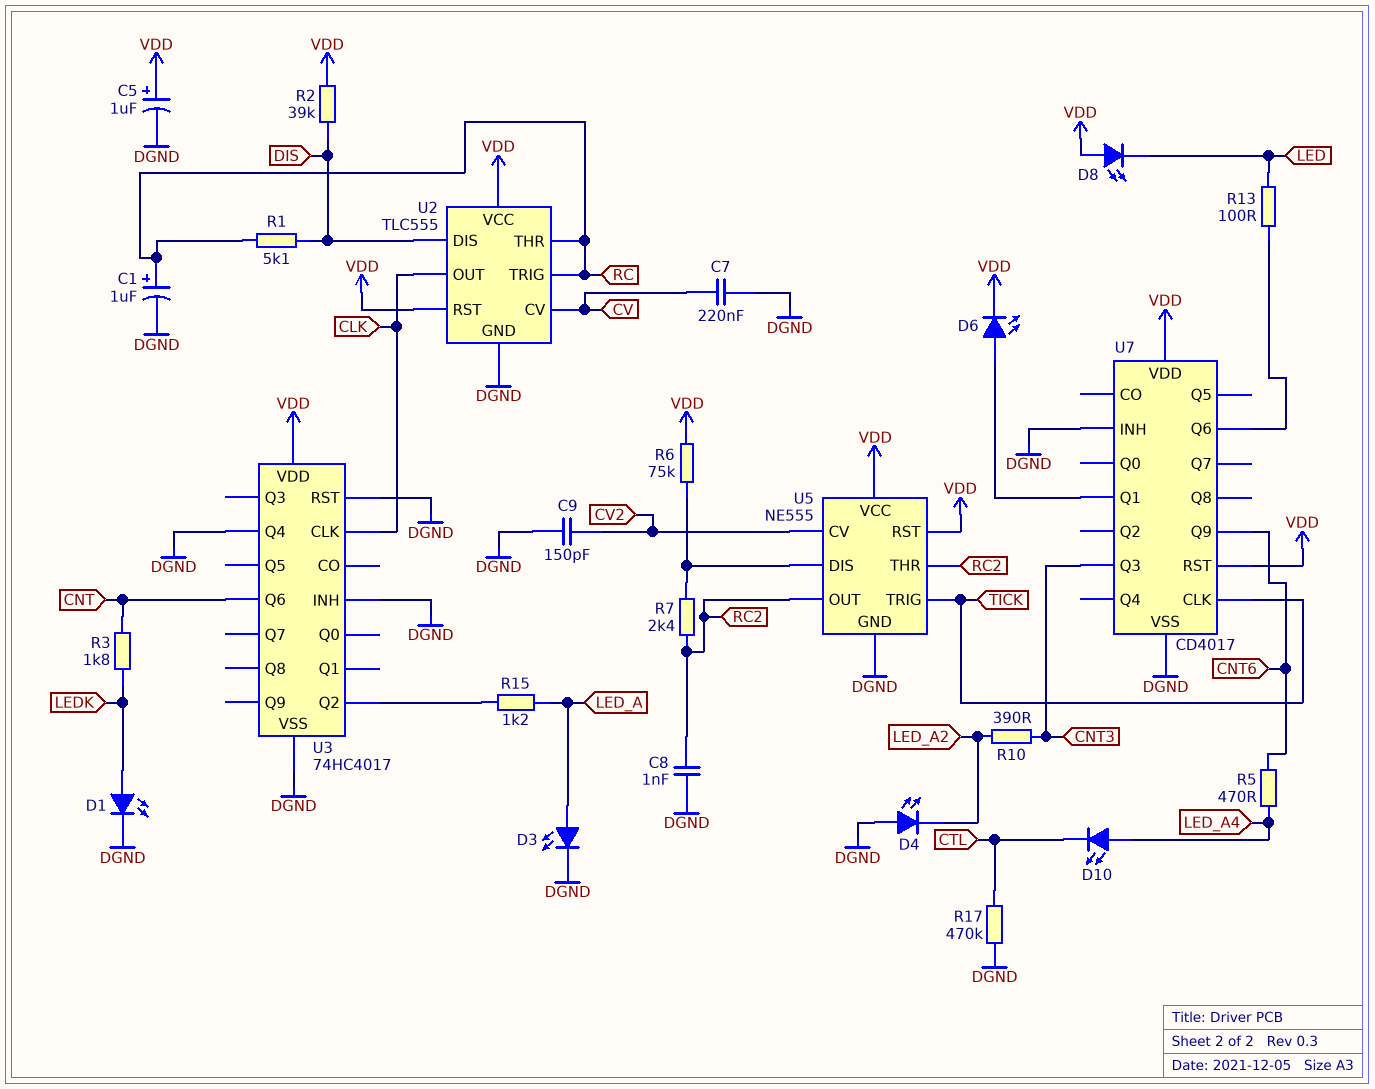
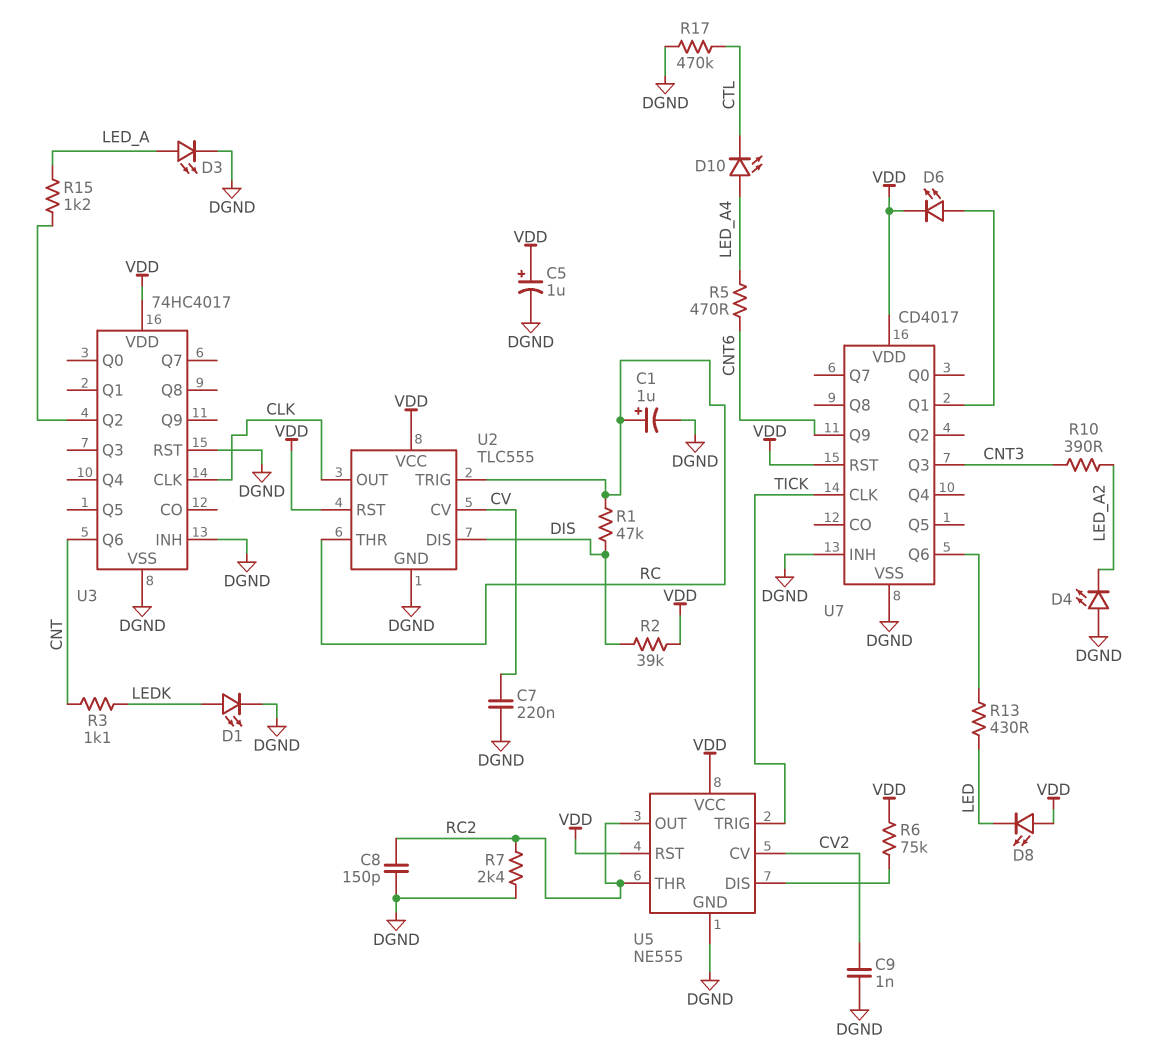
C8: 1nF (DGND, RC2) -> 150pF (DGND, RC2)
C9: 150pF (CV2, DGND) -> 1nF (CV2, DGND)
R1: 5.1k (DIS, RC) -> 47k (DIS, RC)
R3: 1.8k (CNT, LEDK) -> 1.1k (CNT, LEDK)
R7: 2.4k (RC2, U5/DIS) -> 2.4k (DGND, RC2)
R13: 100 (LED, U7/Q6) -> 430 (LED, U7/Q6)
U3 pin Q4: DGND -> none

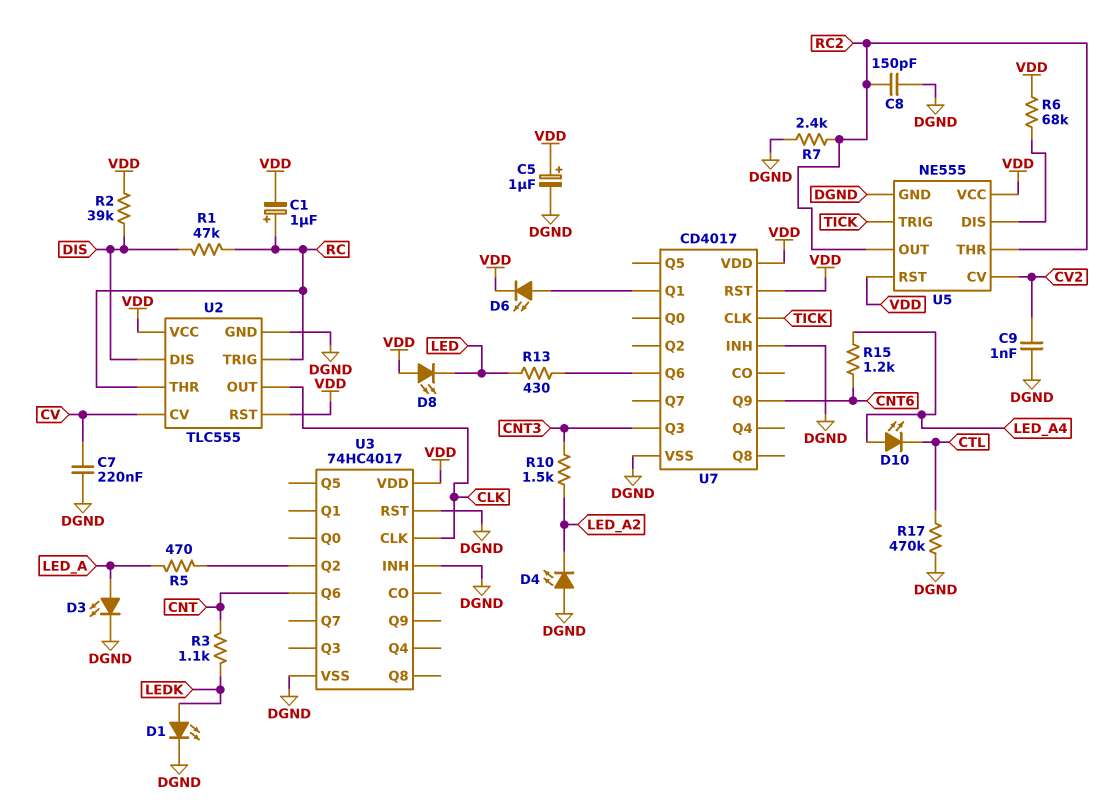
C1: 1uF (plus RC, minus DGND) -> 1uF (plus RC, minus VDD)
R5: 470 (CNT6, LED_A4) -> 470 (LED_A, U3/Q2)
R6: 75k (U5/DIS, VDD) -> 68k (U5/DIS, VDD)
R10: 390 (CNT3, LED_A2) -> 1.5k (CNT3, LED_A2)
R15: 1.2k (LED_A, U3/Q2) -> 1.2k (CNT6, LED_A4)

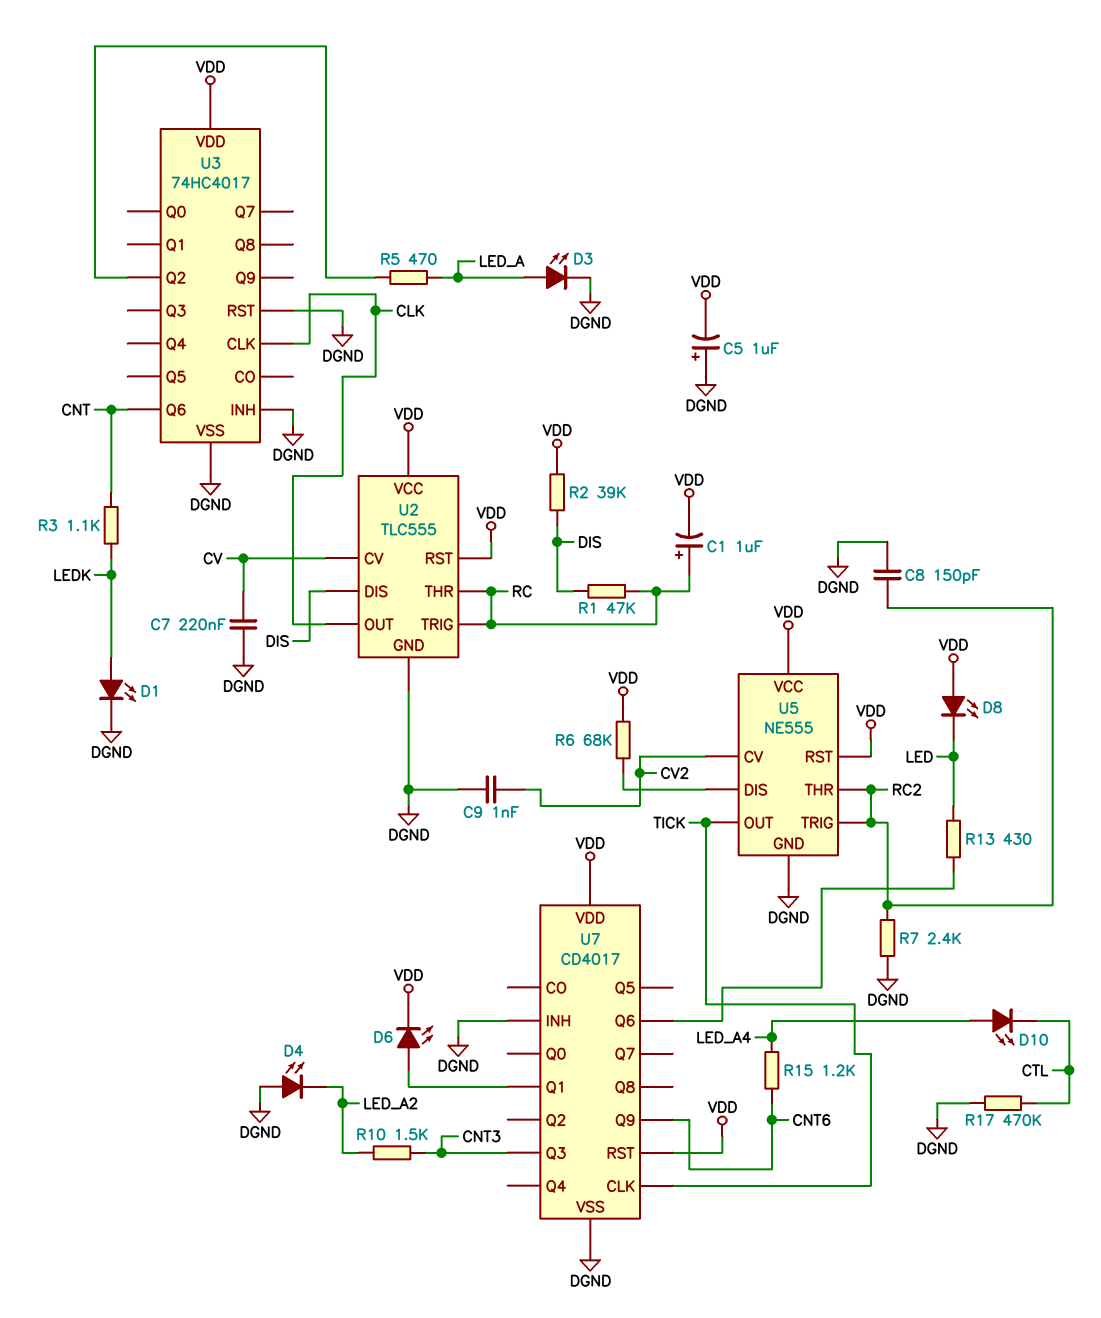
C5: 1uF (plus VDD, minus DGND) -> 1uF (plus DGND, minus VDD)
U5 pin OUT: RC2 -> TICK
U5 pin TRIG: TICK -> RC2

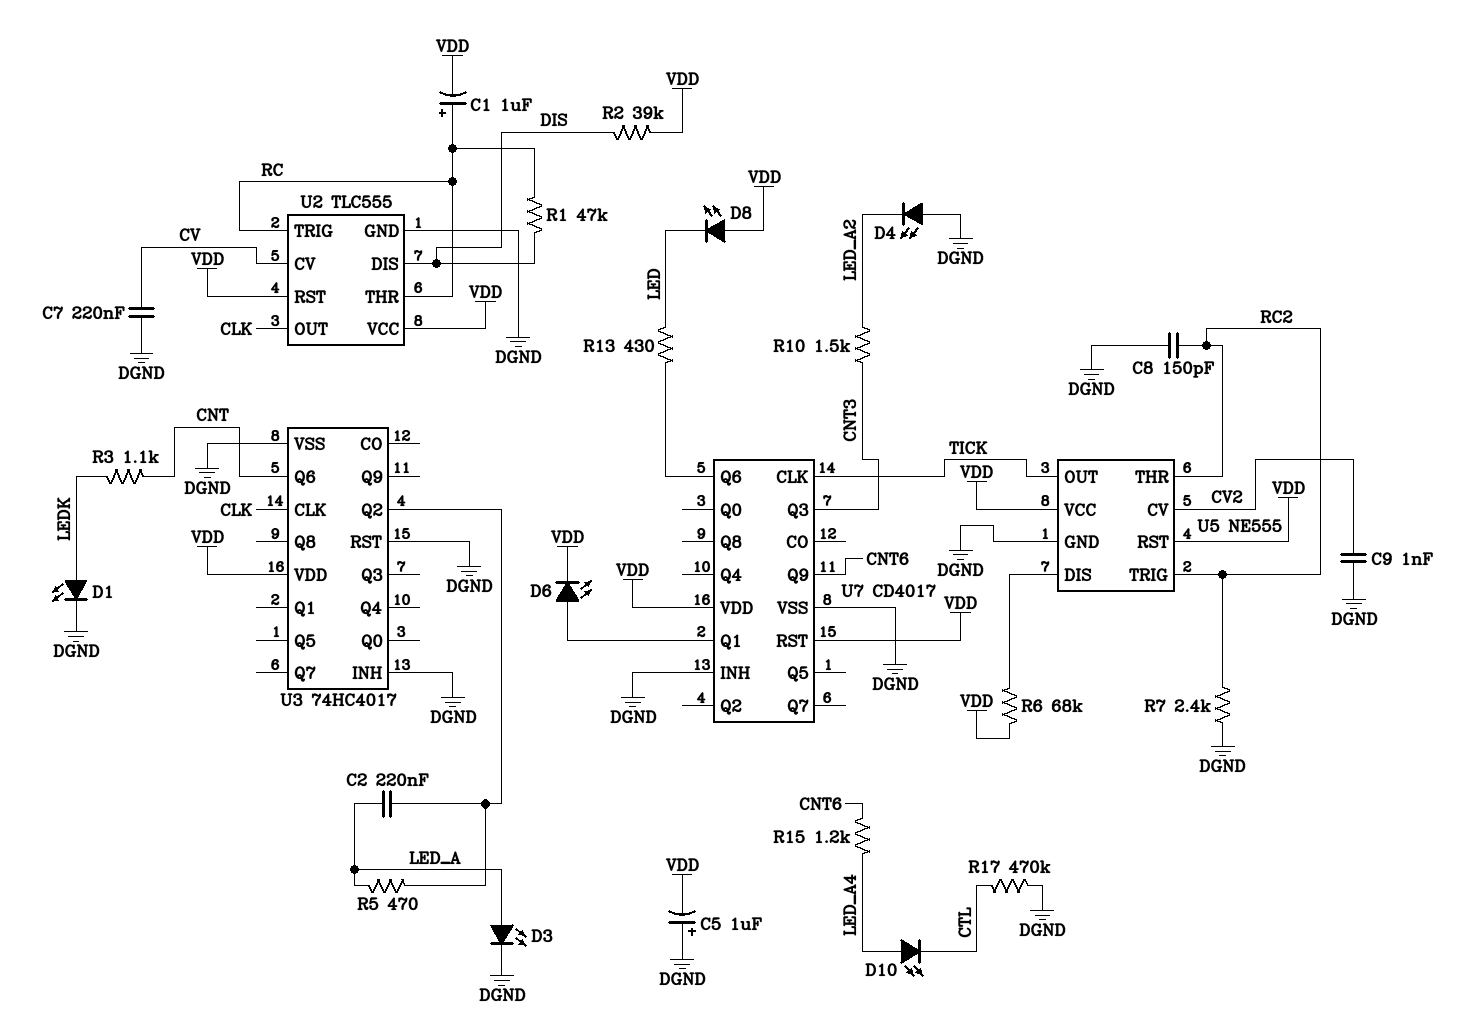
C2: none -> 220nF (LED_A, U3/Q2)

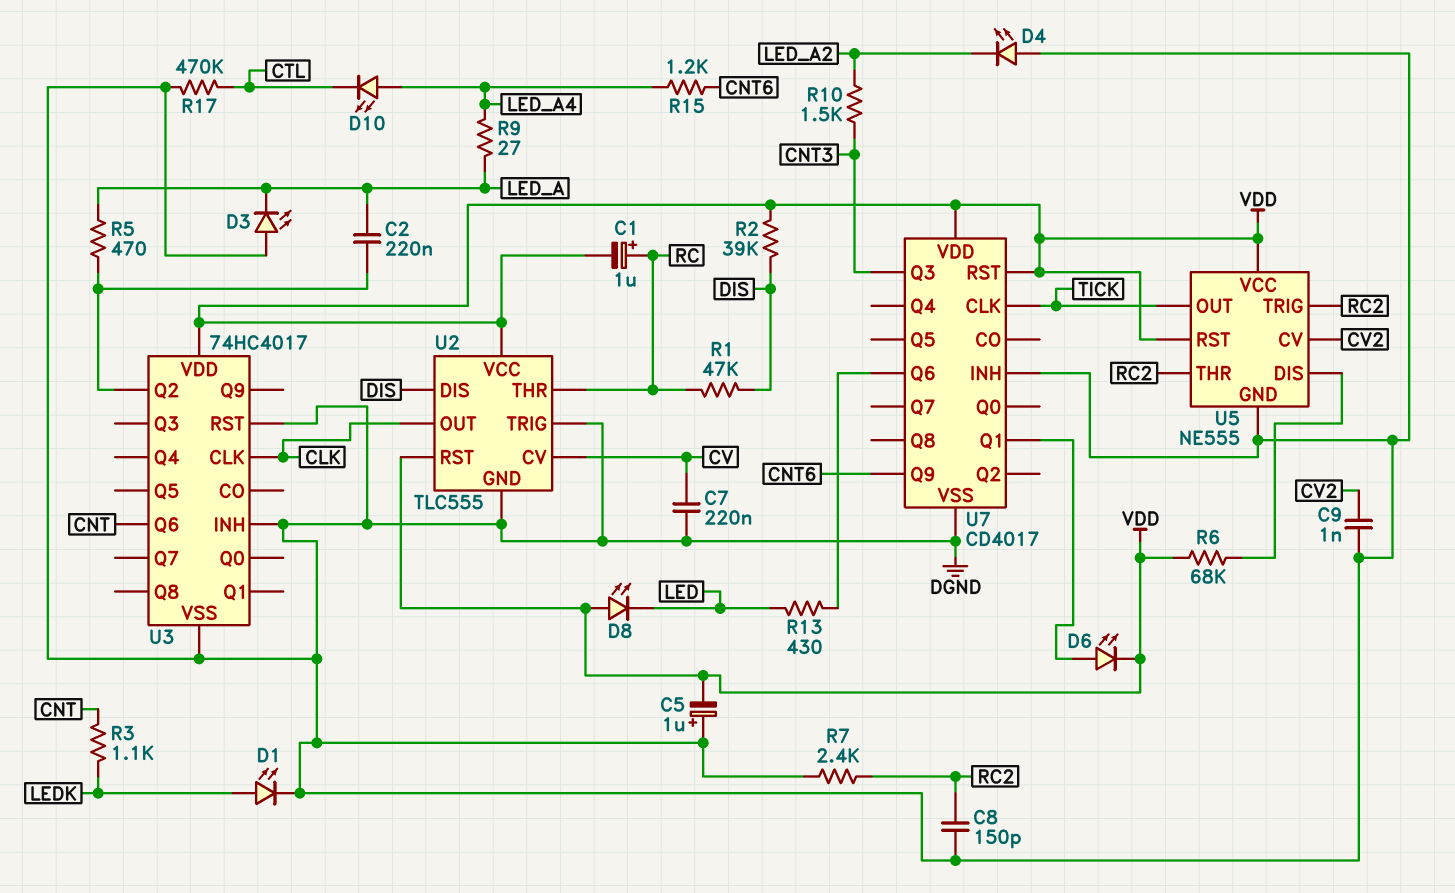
D3: LED (A LED_A, K DGND) -> LED (A DGND, K LED_A)
R9: none -> 27 (LED_A, LED_A4)
U2 pin TRIG: RC -> DGND

